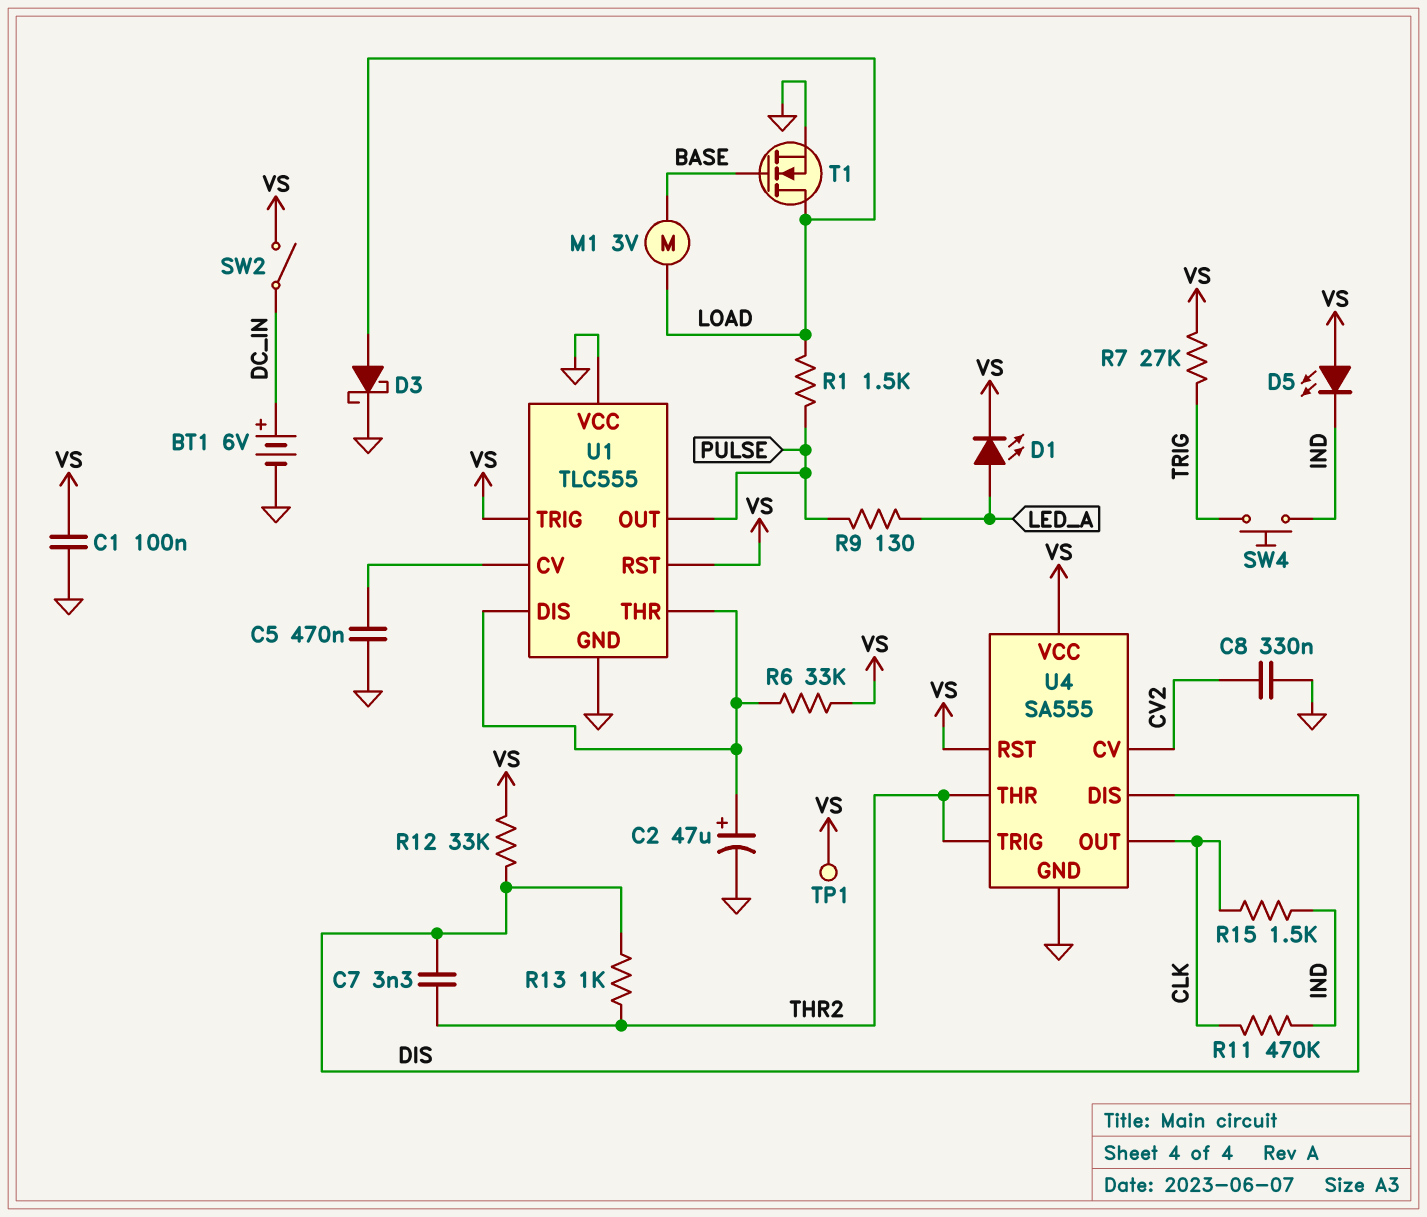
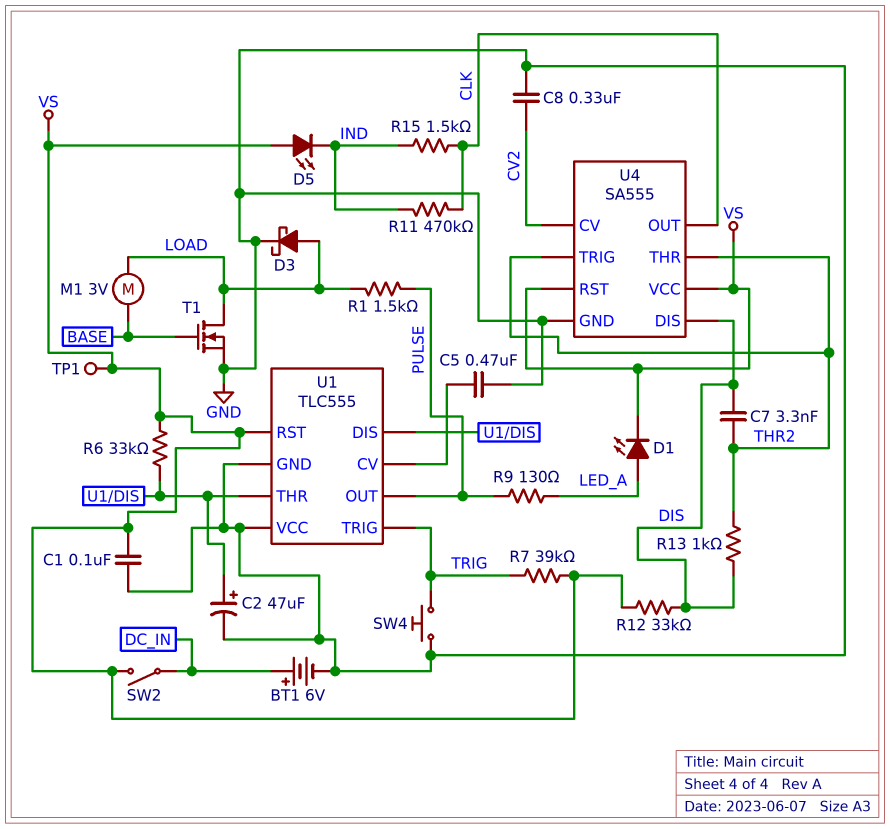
R7: 27k (TRIG, VS) -> 39k (TRIG, VS)
SW4: button (IND, TRIG) -> button (GND, TRIG)
U1 pin TRIG: VS -> TRIG

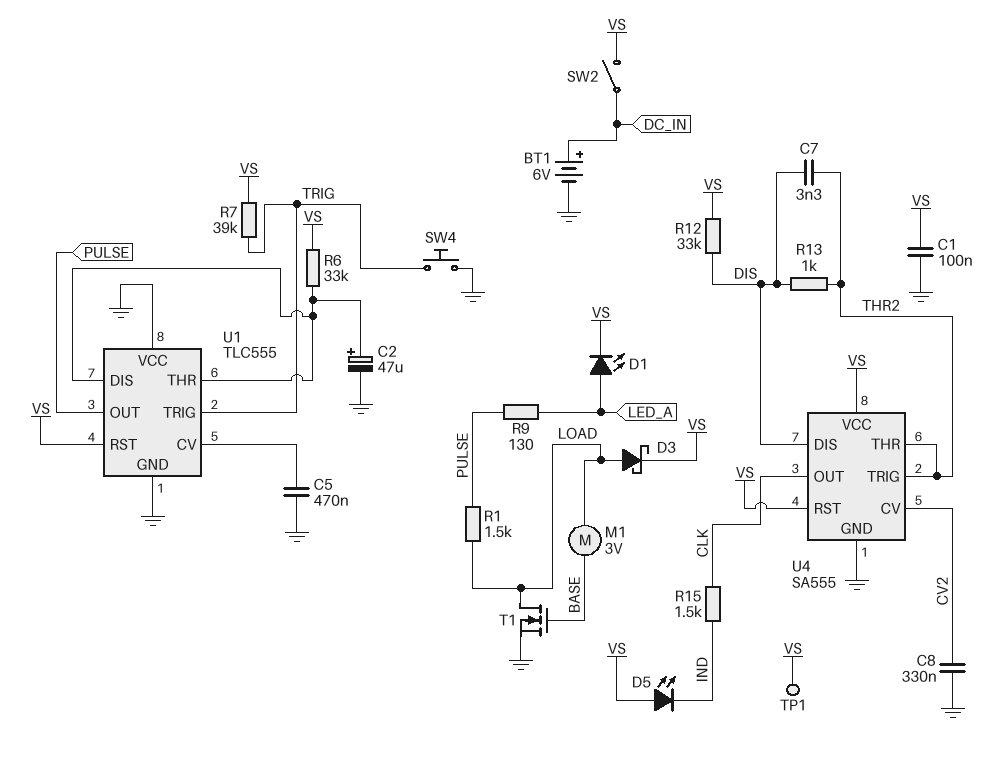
D3: schottky (A LOAD, K GND) -> schottky (A LOAD, K VS)
R11: 470k (CLK, IND) -> none

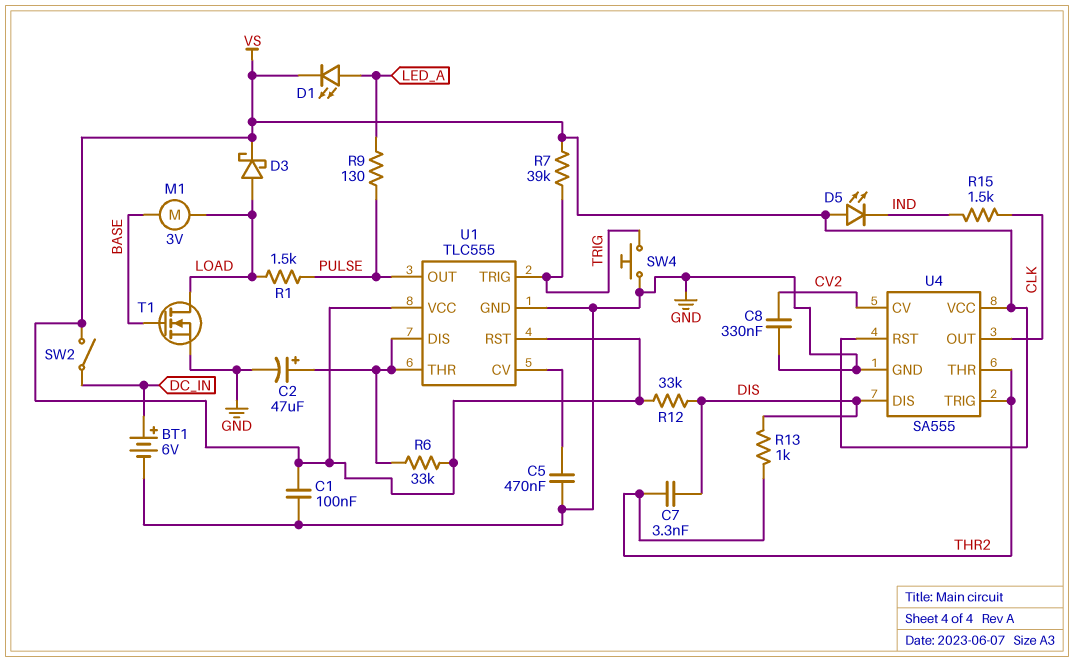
TP1: test point (VS) -> none
U1 pin VCC: GND -> VS

